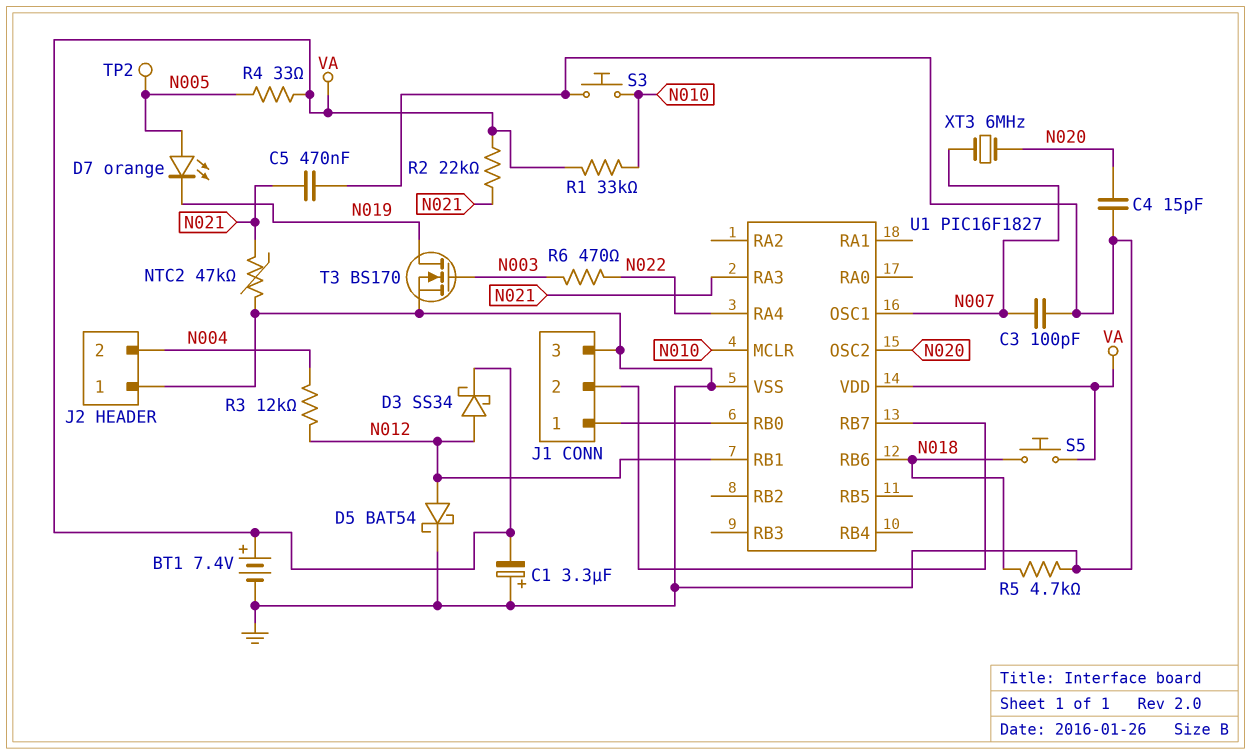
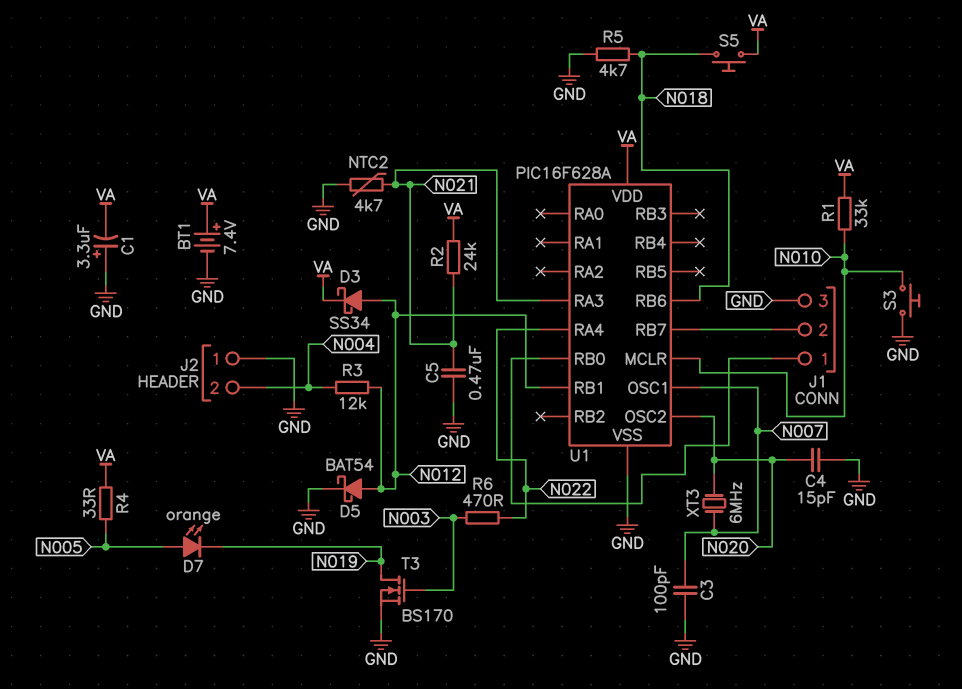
NTC2: 47k (GND, N021) -> 4.7k (GND, N021)
R2: 22k (N021, VA) -> 24k (N021, VA)
TP2: test point (N005) -> none
U1: PIC16F1827 -> PIC16F628A

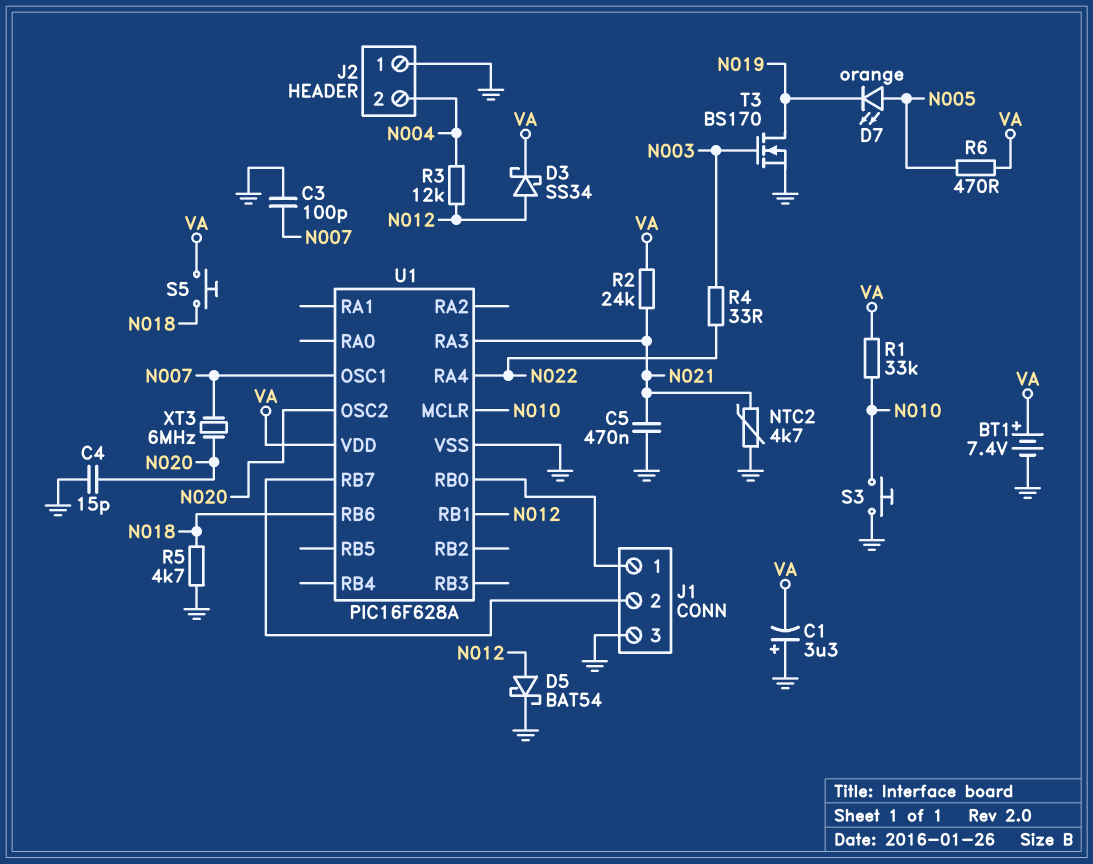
R4: 33 (N005, VA) -> 33 (N003, N022)
R6: 470 (N003, N022) -> 470 (N005, VA)

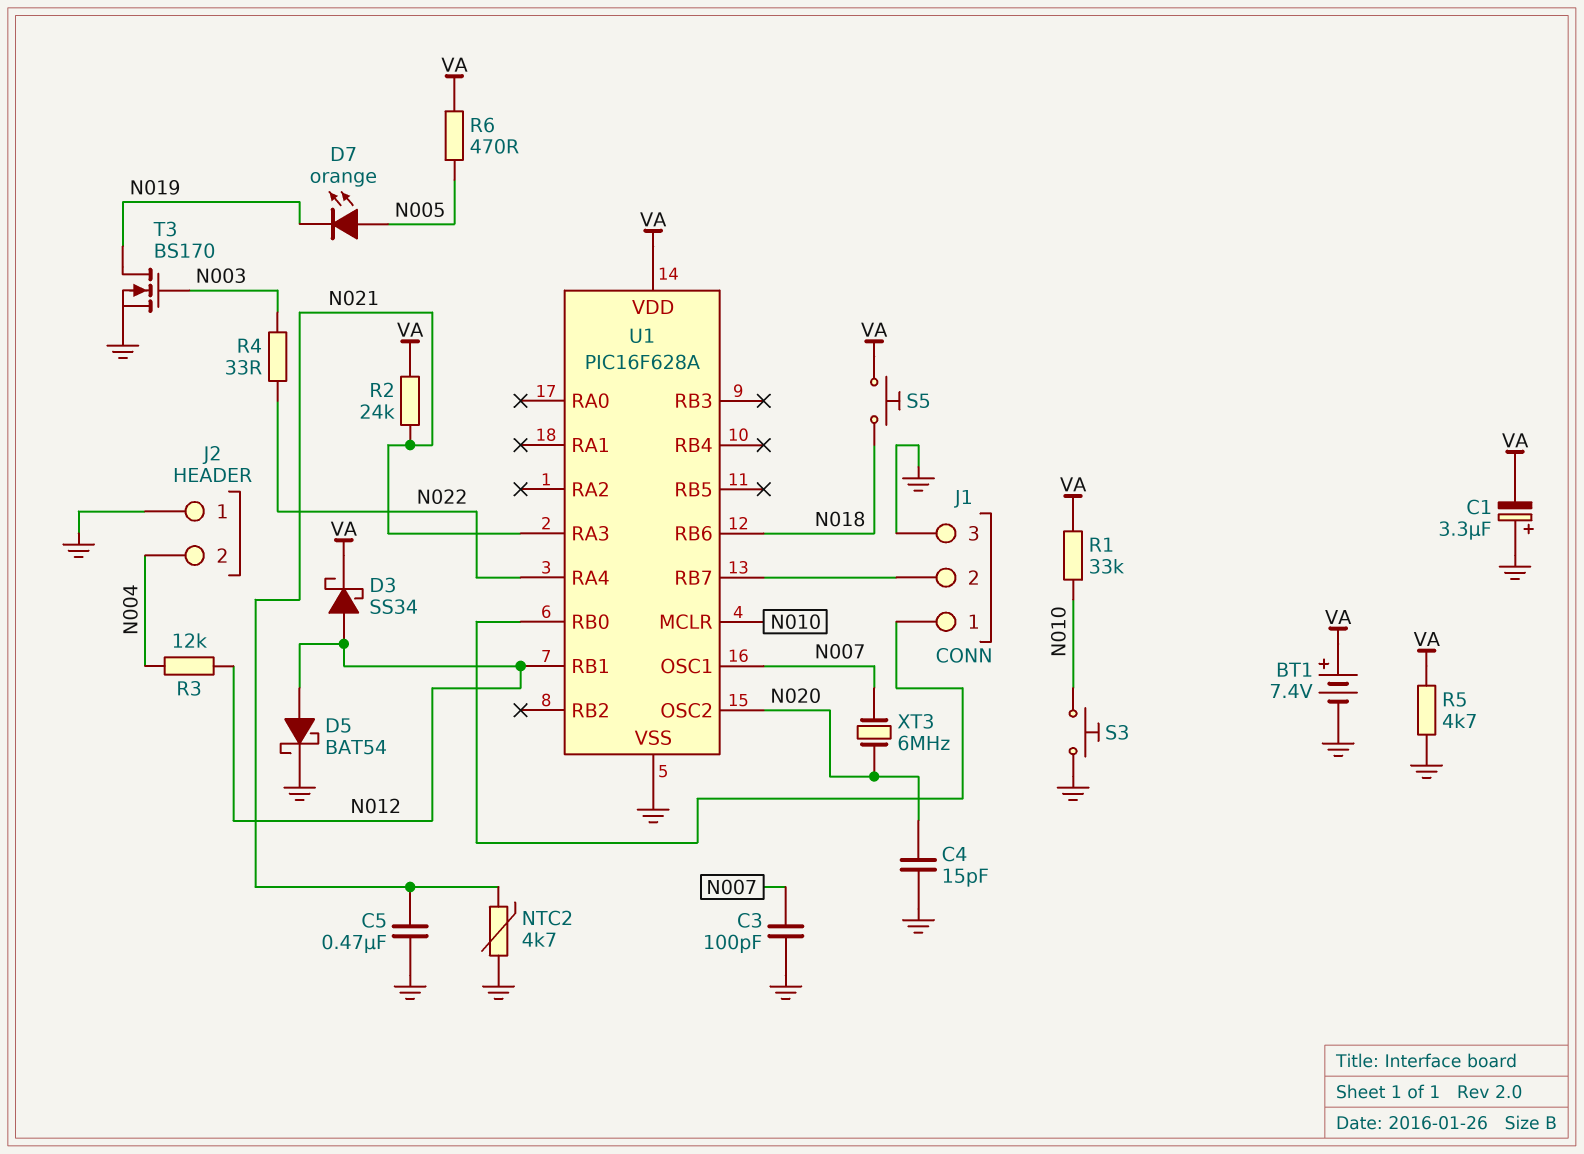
R5: 4.7k (GND, N018) -> 4.7k (GND, VA)

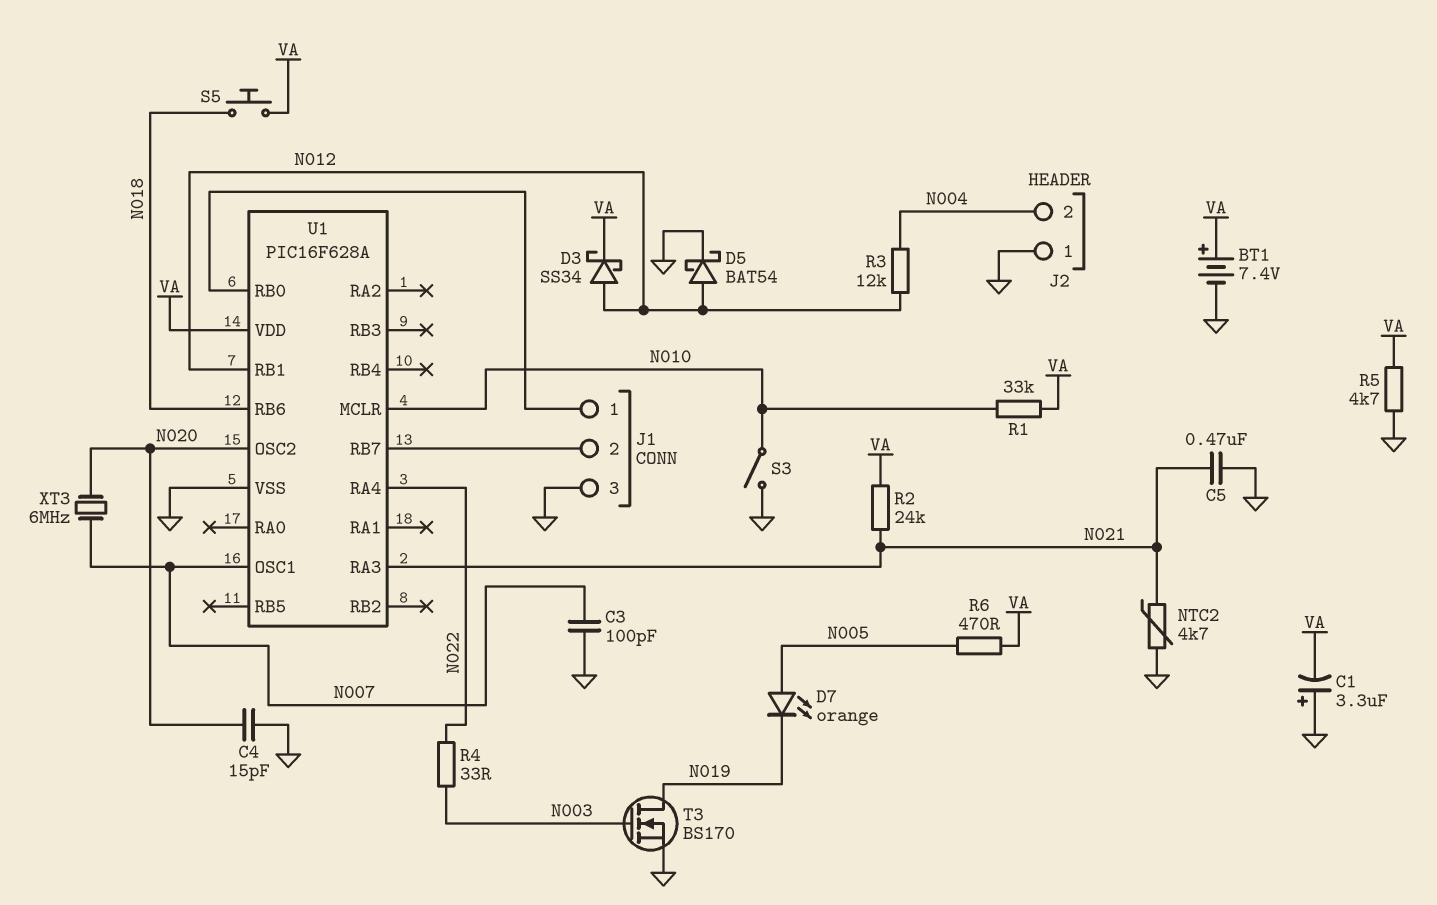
S3: button (GND, N010) -> switch (GND, N010)

